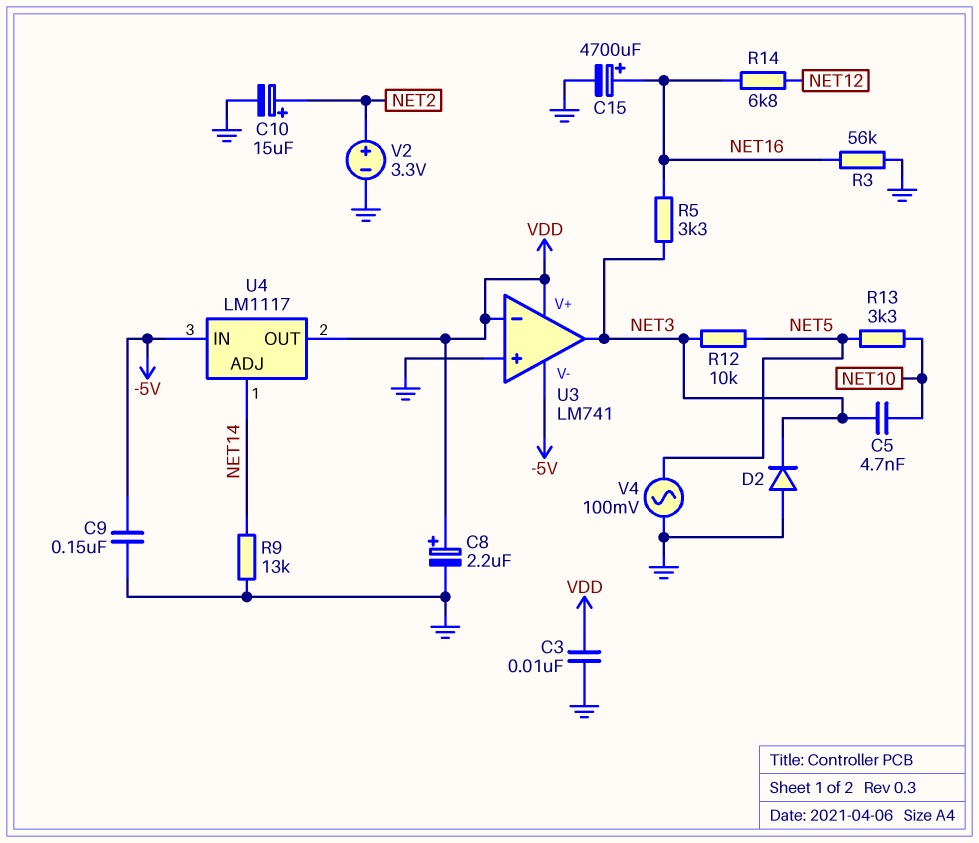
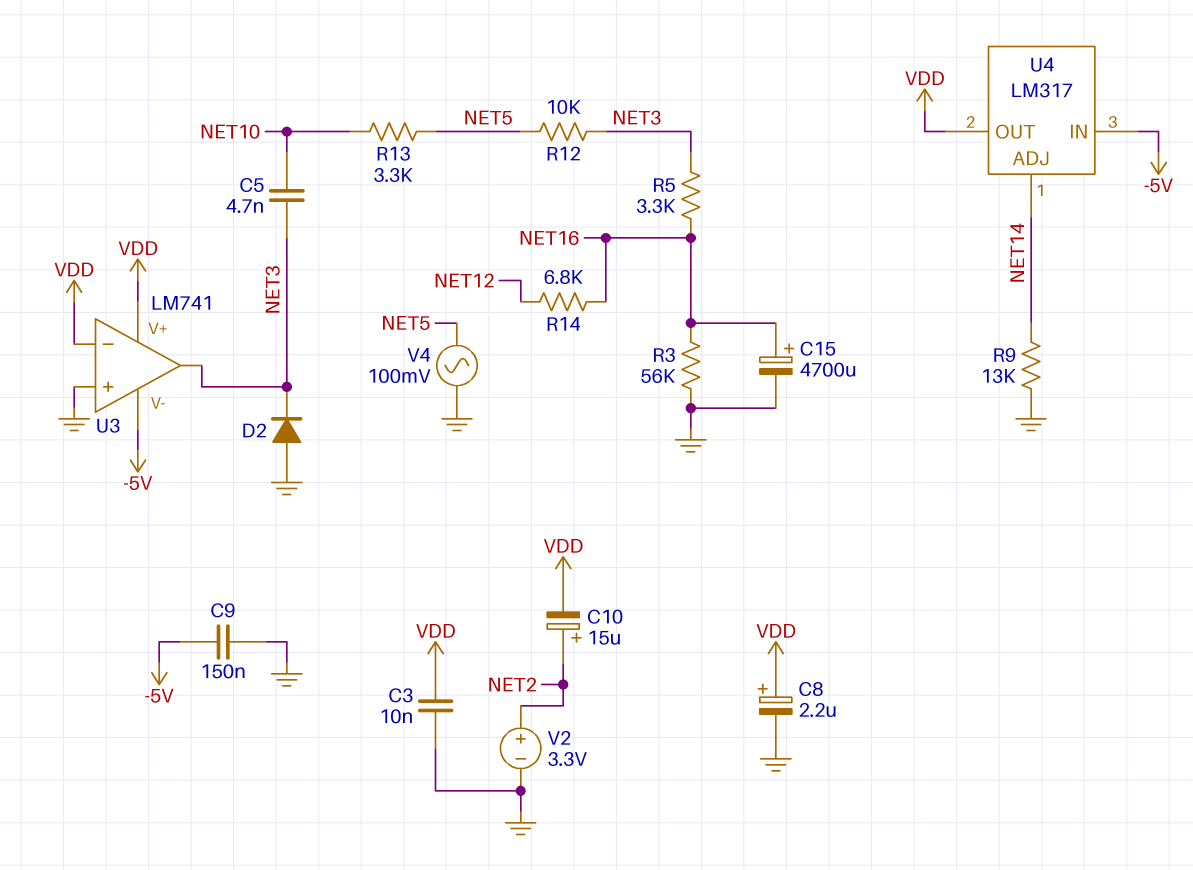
C10: 15uF (plus NET2, minus GND) -> 15uF (plus NET2, minus VDD)
U4: LM1117 -> LM317

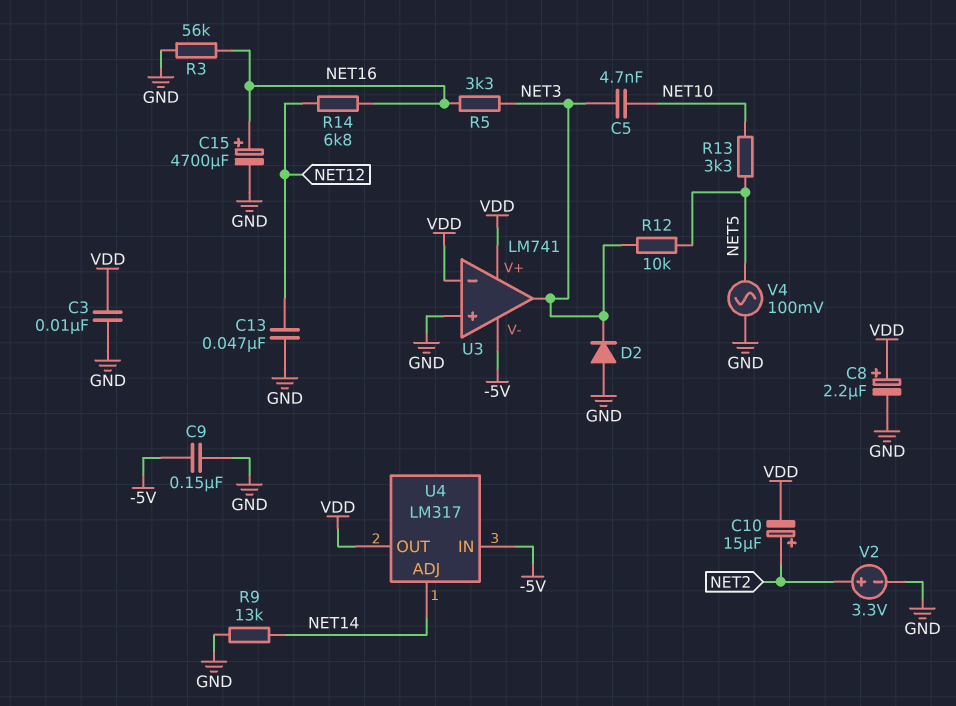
C13: none -> 47nF (GND, NET12)

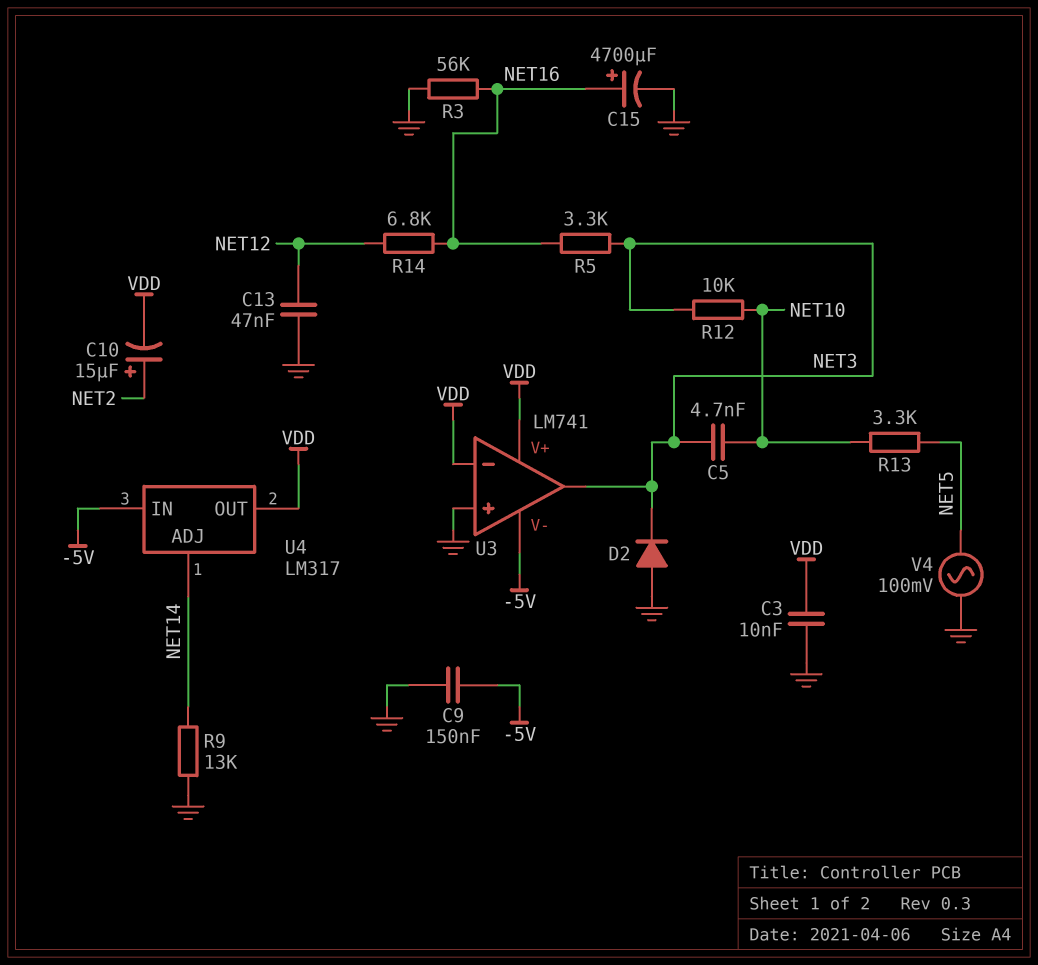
C8: 2.2uF (plus VDD, minus GND) -> none
R12: 10k (NET3, NET5) -> 10k (NET3, NET10)
V2: 3.3V (plus NET2, minus GND) -> none

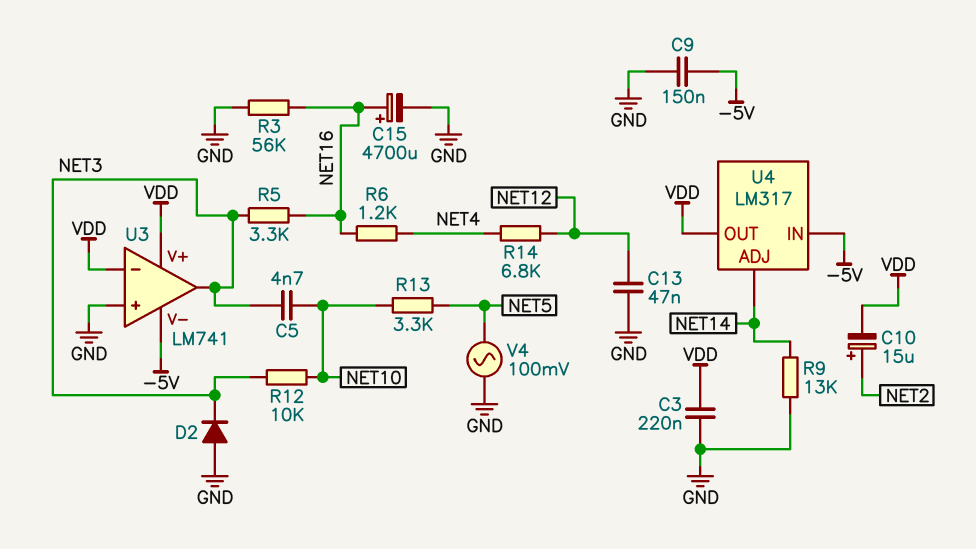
C3: 10nF (GND, VDD) -> 220nF (GND, VDD)
R6: none -> 1.2k (NET4, NET16)
R14: 6.8k (NET12, NET16) -> 6.8k (NET4, NET12)

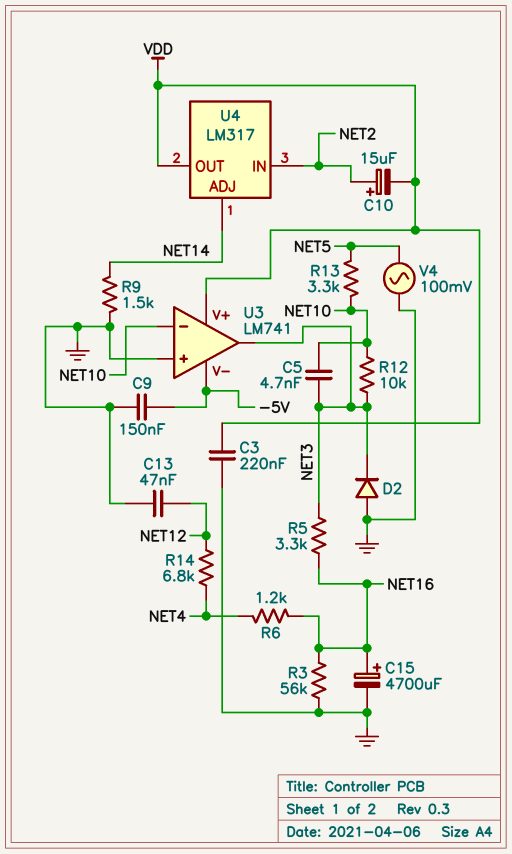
R9: 13k (GND, NET14) -> 1.5k (GND, NET14)
U3 pin in-: VDD -> NET10
U4 pin IN: -5V -> NET2

